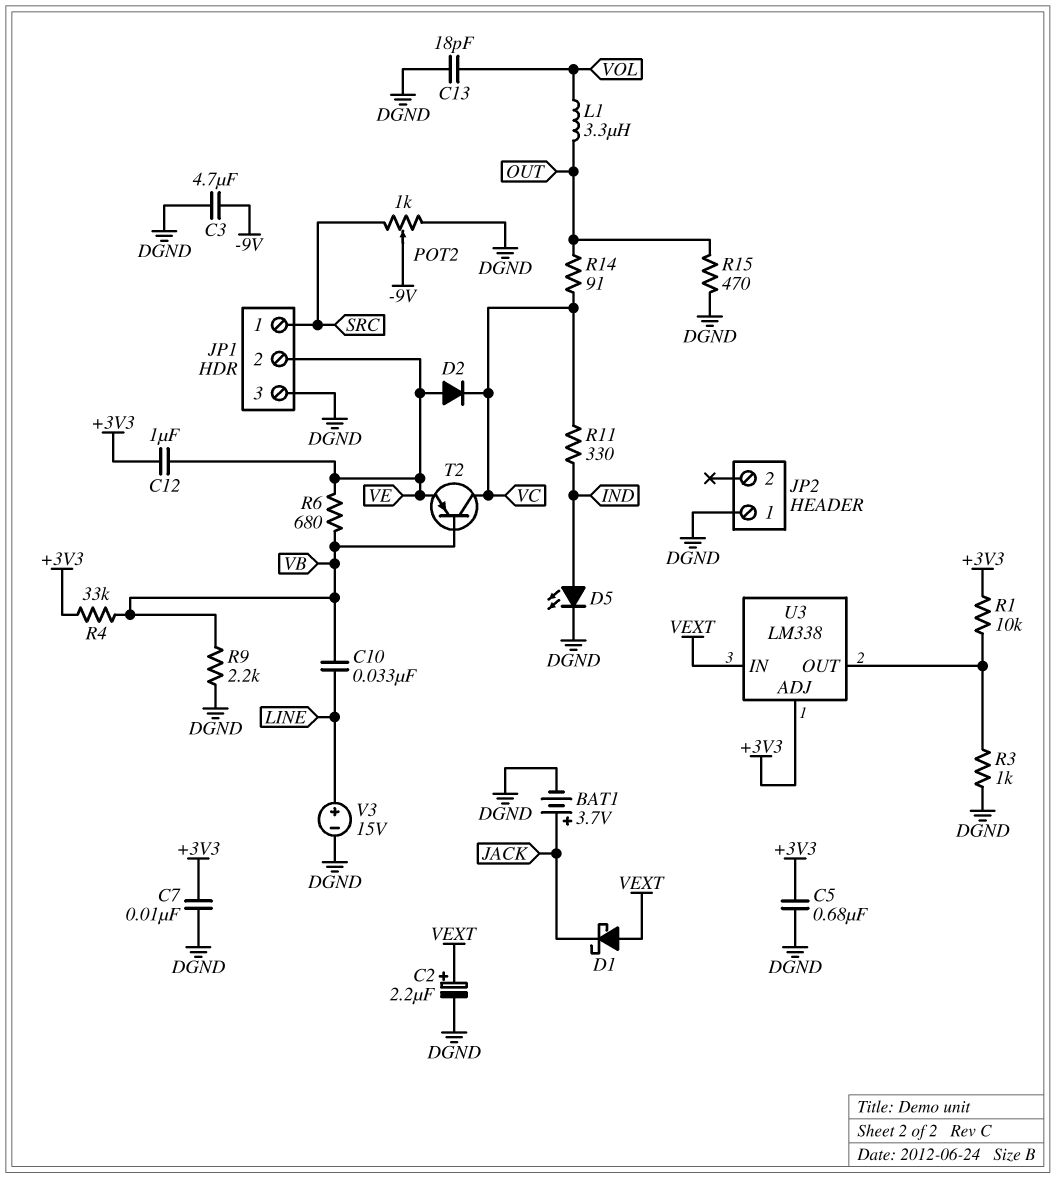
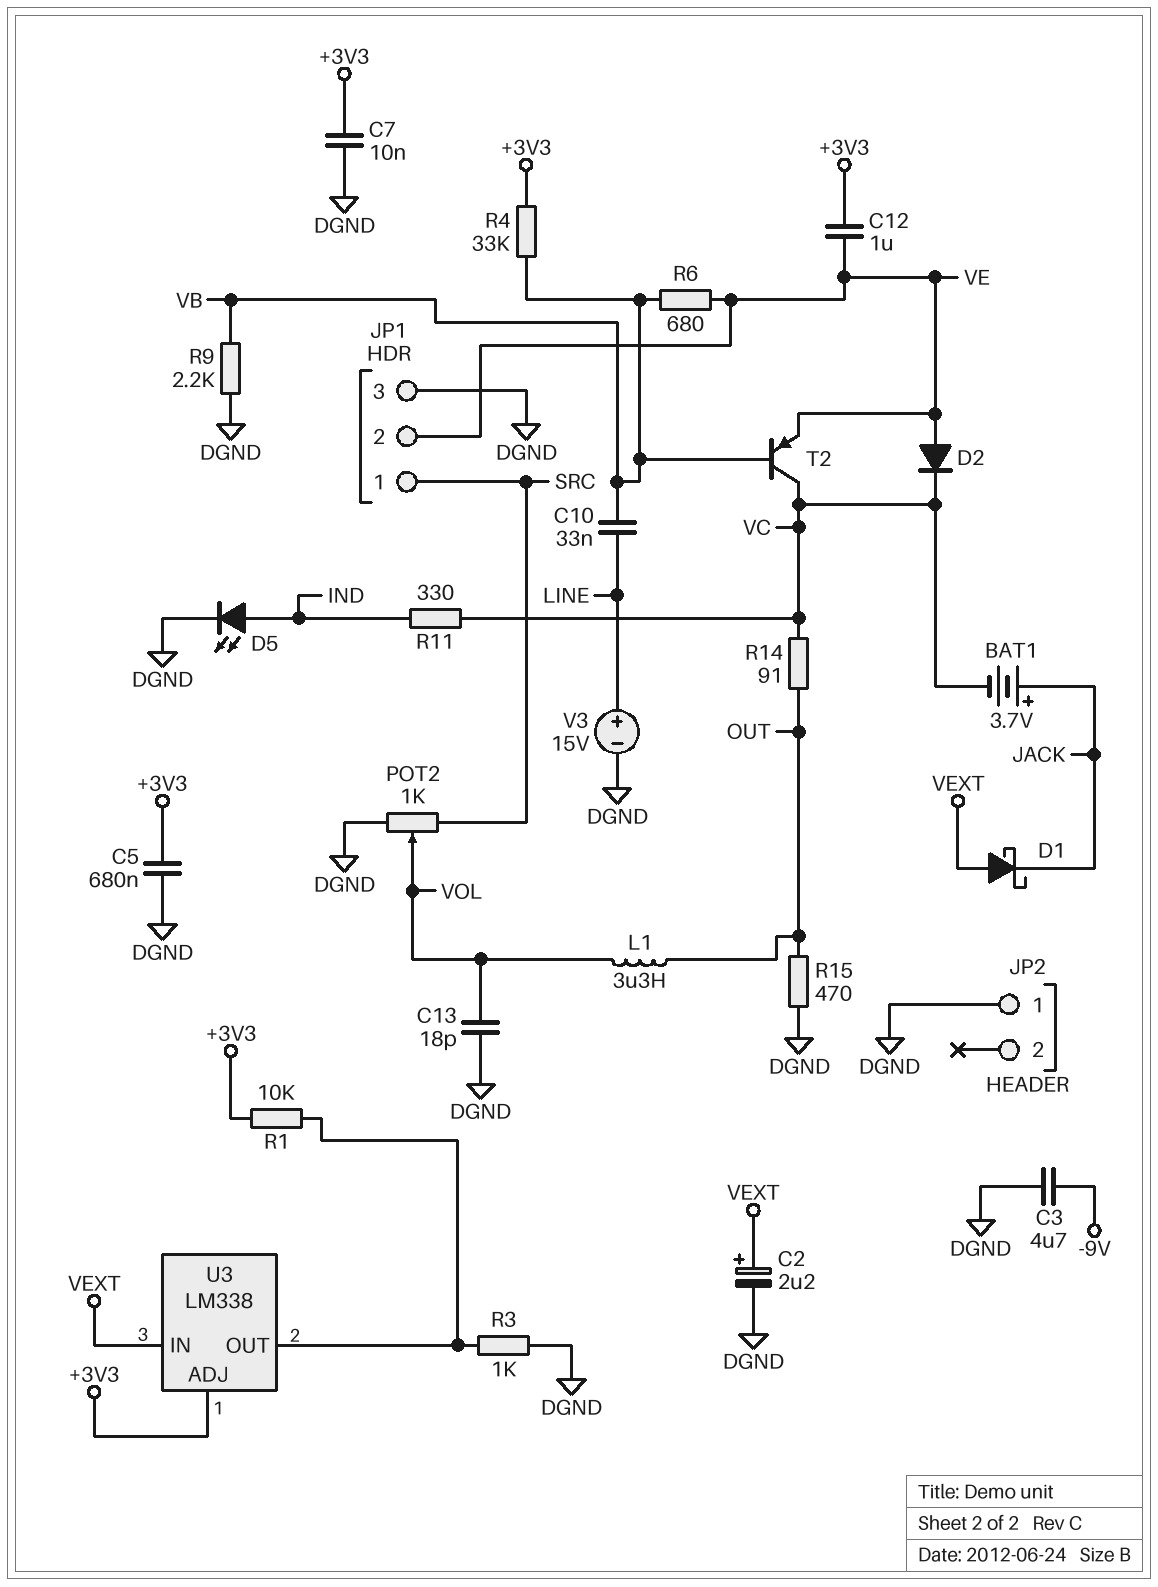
BAT1: 3.7V (plus JACK, minus DGND) -> 3.7V (plus JACK, minus VC)
POT2: 1k (DGND, SRC, wiper -9V) -> 1k (DGND, SRC, wiper VOL)

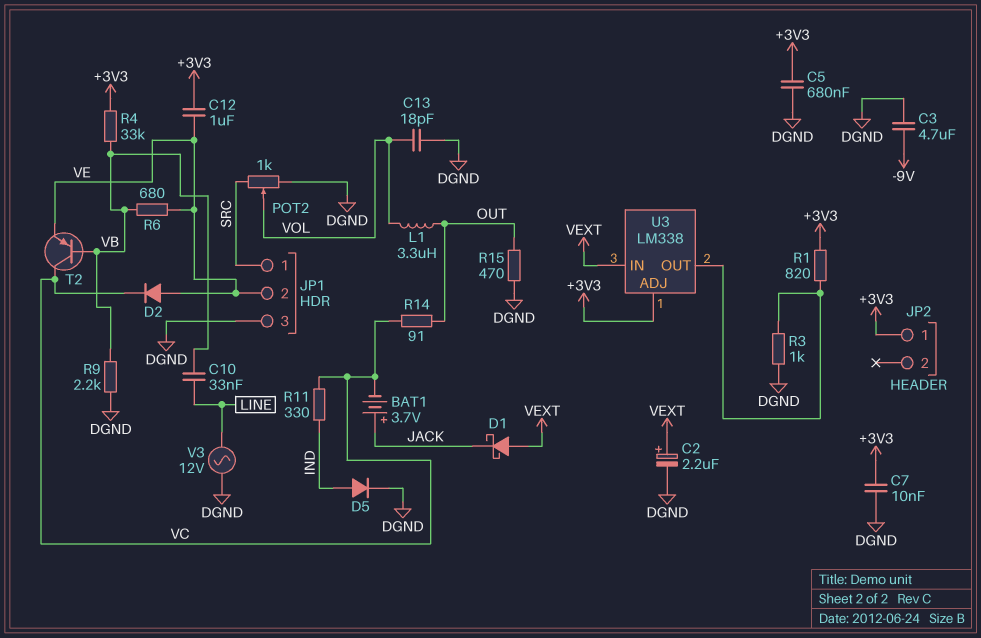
D5: LED (A IND, K DGND) -> diode (A IND, K DGND)
JP2 pin 1: DGND -> +3V3
R1: 10k (+3V3, U3/OUT) -> 820 (+3V3, U3/OUT)
V3: 15V (plus LINE, minus DGND) -> AC 12V (DGND, LINE)

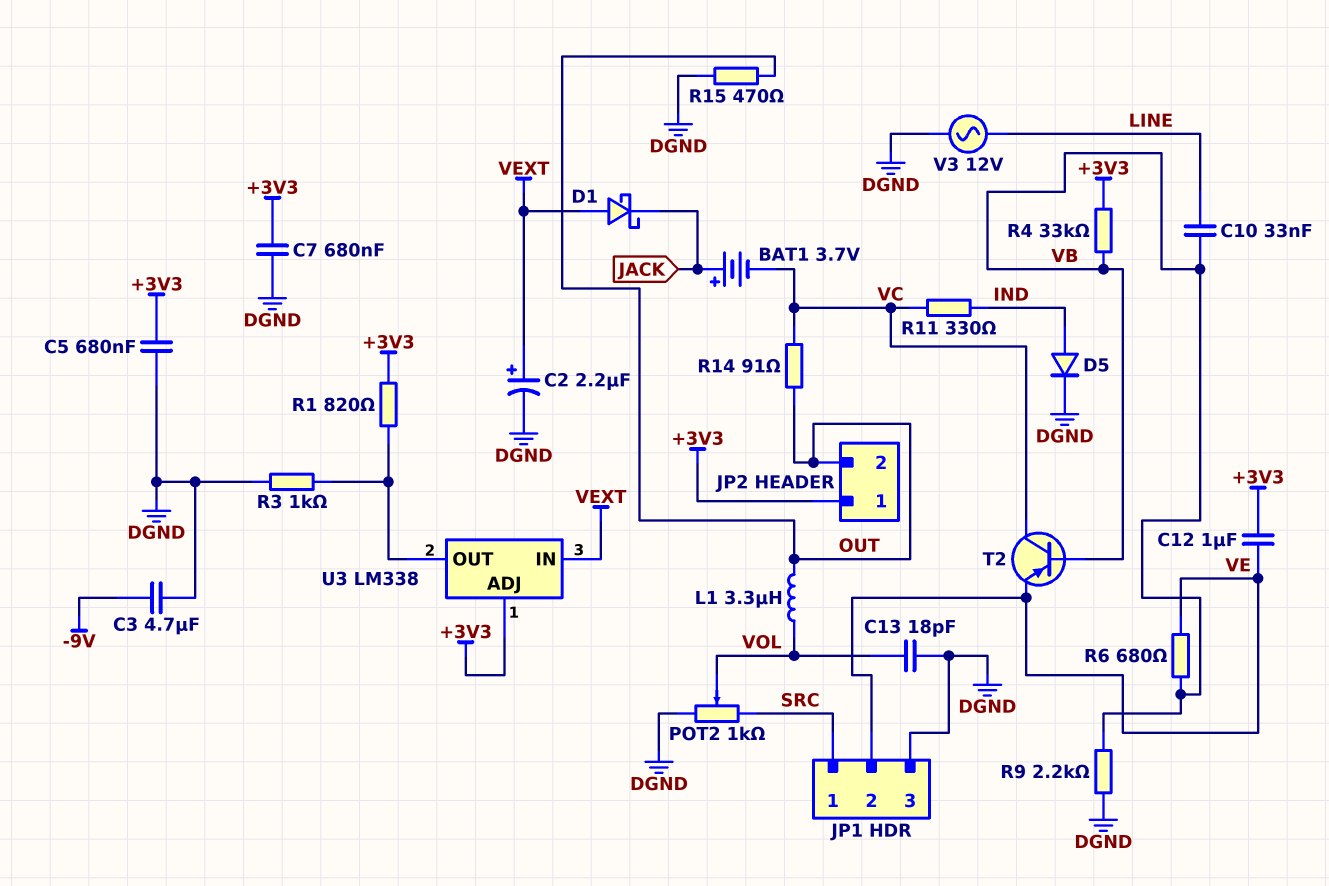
C7: 10nF (+3V3, DGND) -> 680nF (+3V3, DGND)
D2: diode (A VE, K VC) -> none
JP2 pin 2: none -> OUT

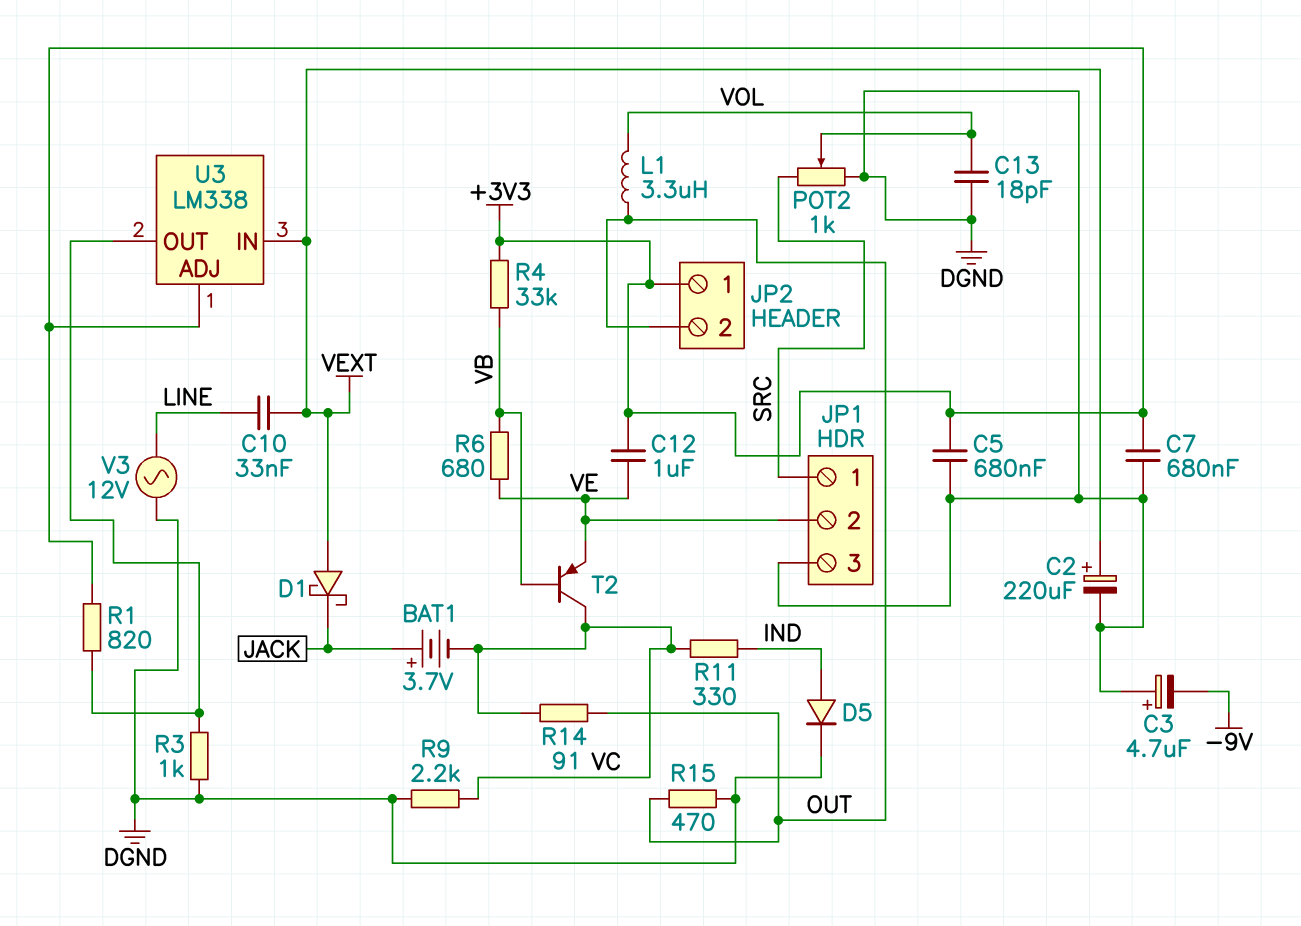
C2: 2.2uF (plus VEXT, minus DGND) -> 220uF (plus VEXT, minus DGND)
C3: 4.7uF (-9V, DGND) -> 4.7uF (plus DGND, minus -9V)
C10: 33nF (LINE, VB) -> 33nF (LINE, VEXT)
R9: 2.2k (DGND, VB) -> 2.2k (DGND, VC)

